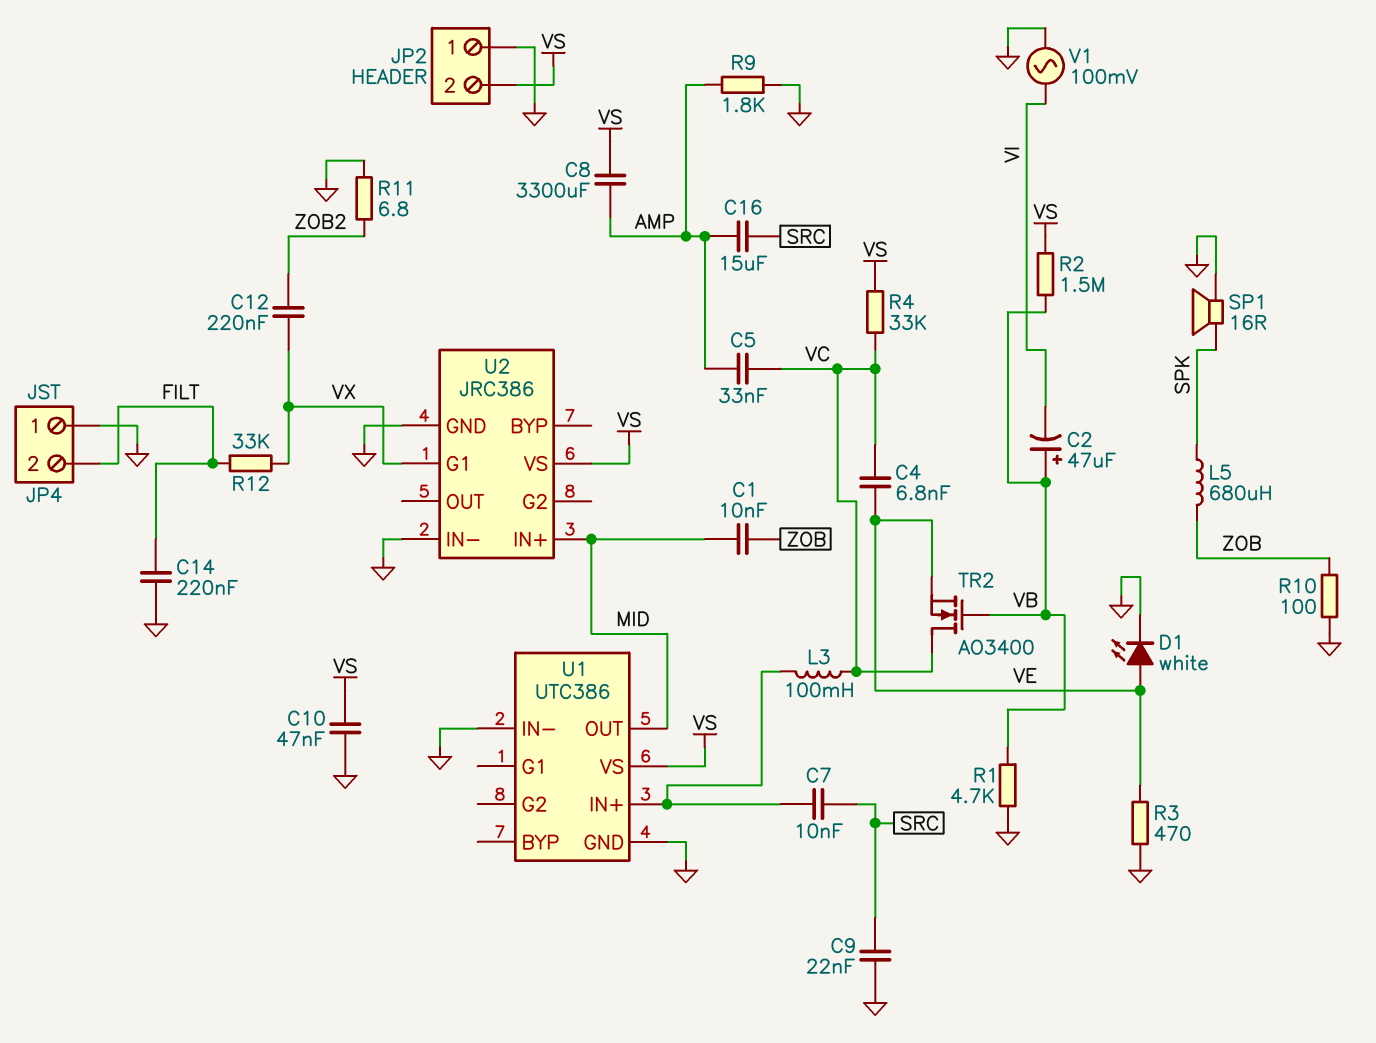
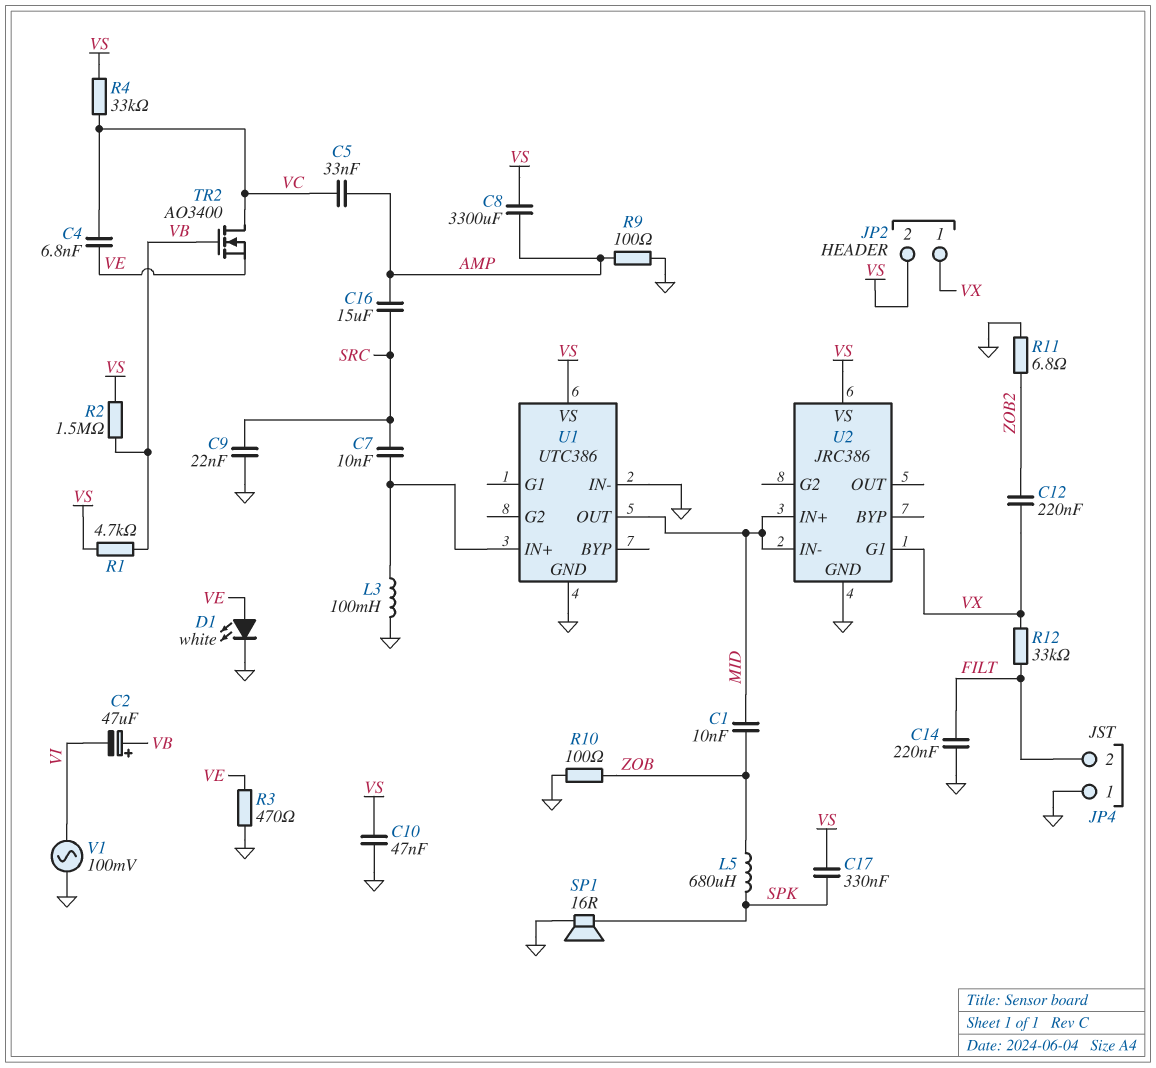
C17: none -> 330nF (SPK, VS)
JP2 pin 1: GND -> VX
L3: 100mH (U1/IN+, VC) -> 100mH (GND, U1/IN+)
R1: 4.7k (GND, VB) -> 4.7k (VB, VS)
R9: 1.8k (AMP, GND) -> 100 (AMP, GND)
U2 pin IN-: GND -> MID

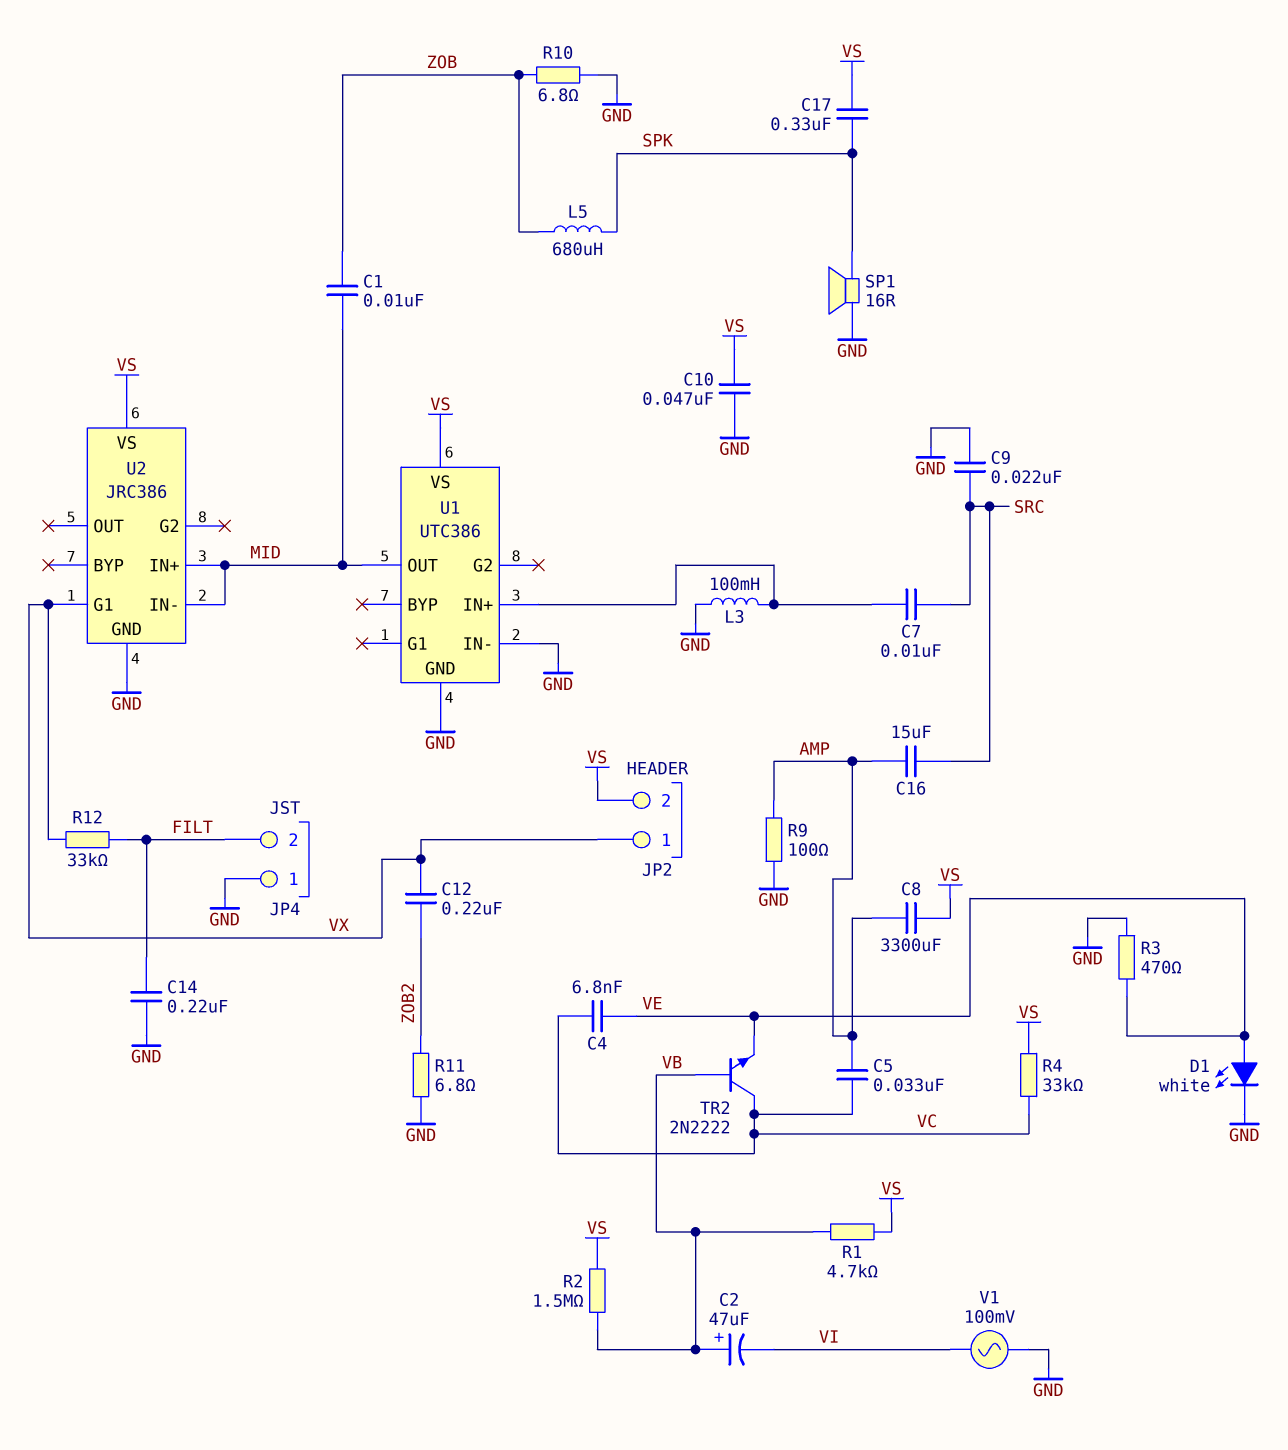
R10: 100 (GND, ZOB) -> 6.8 (GND, ZOB)
TR2: NMOS AO3400 (G VB, D VC, S VE) -> NPN 2N2222 (B VB, C VC, E VE)

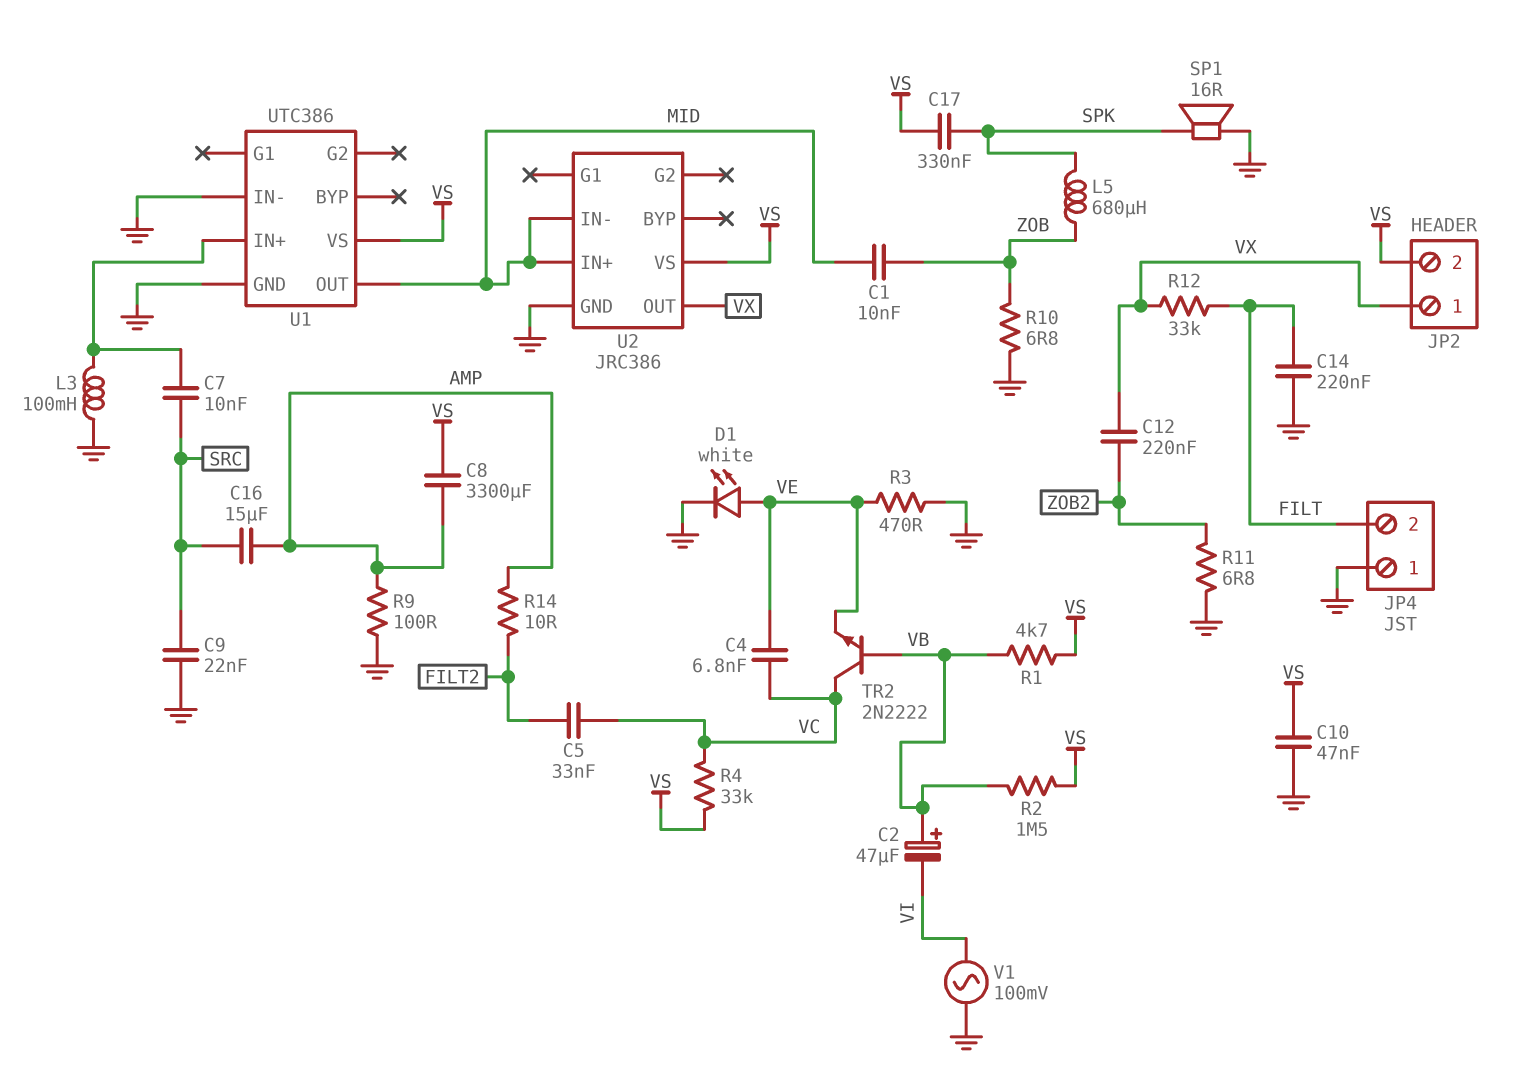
C5: 33nF (AMP, VC) -> 33nF (FILT2, VC)
R14: none -> 10 (AMP, FILT2)
U2 pin G1: VX -> none
U2 pin OUT: none -> VX

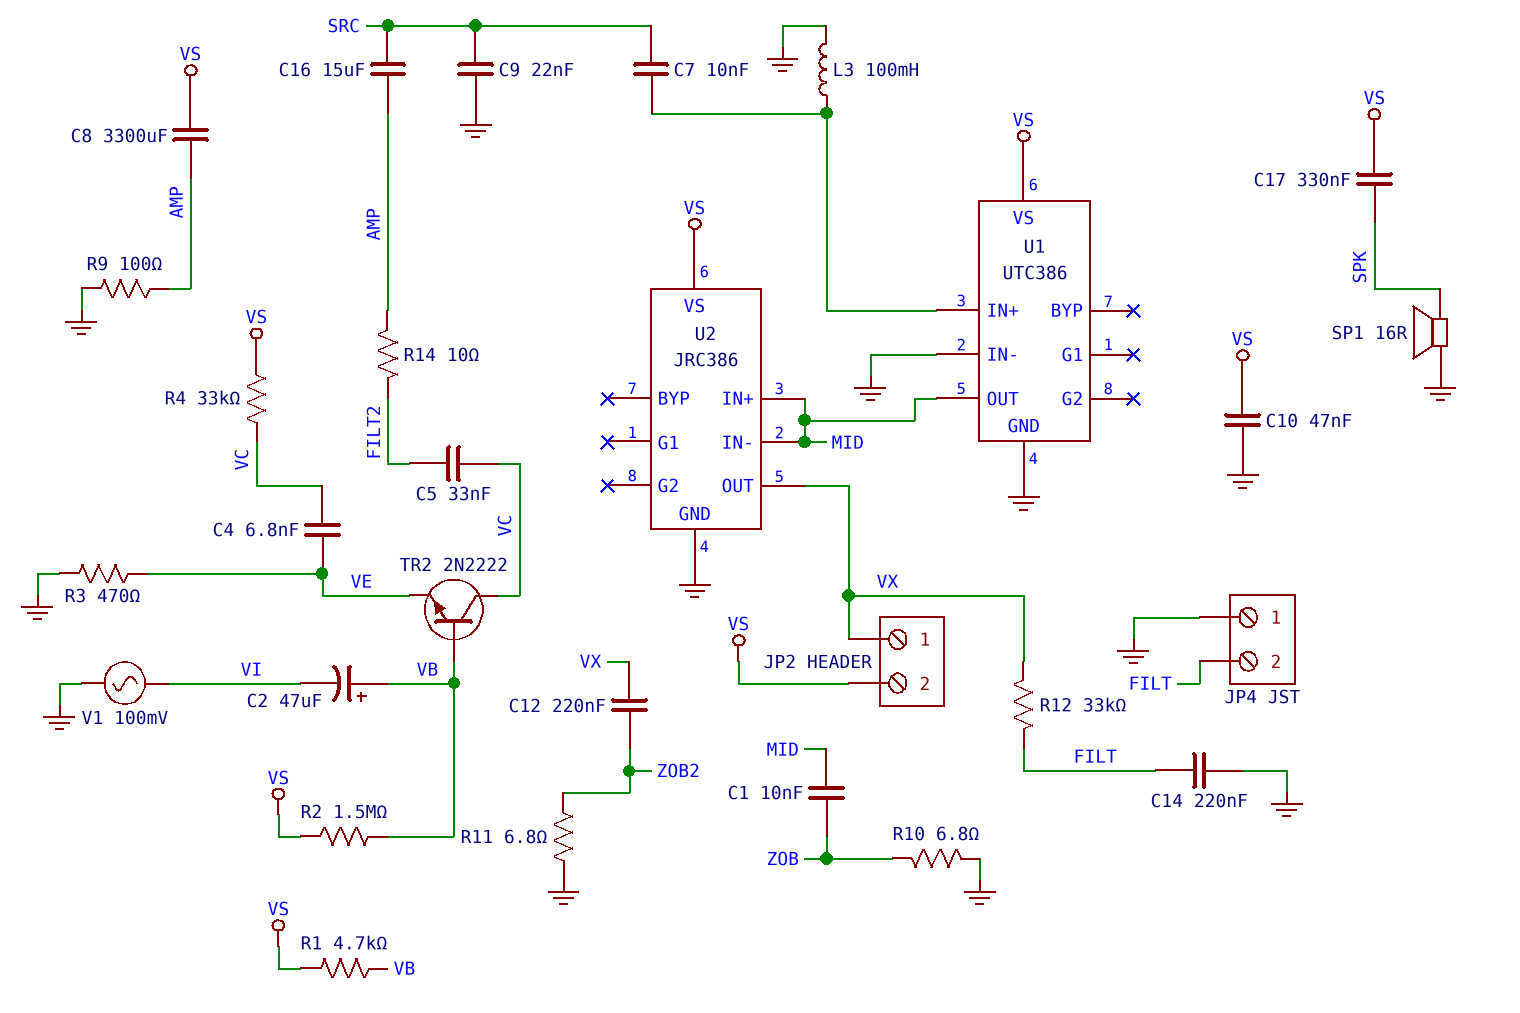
D1: LED white (A VE, K GND) -> none
L5: 680uH (SPK, ZOB) -> none

